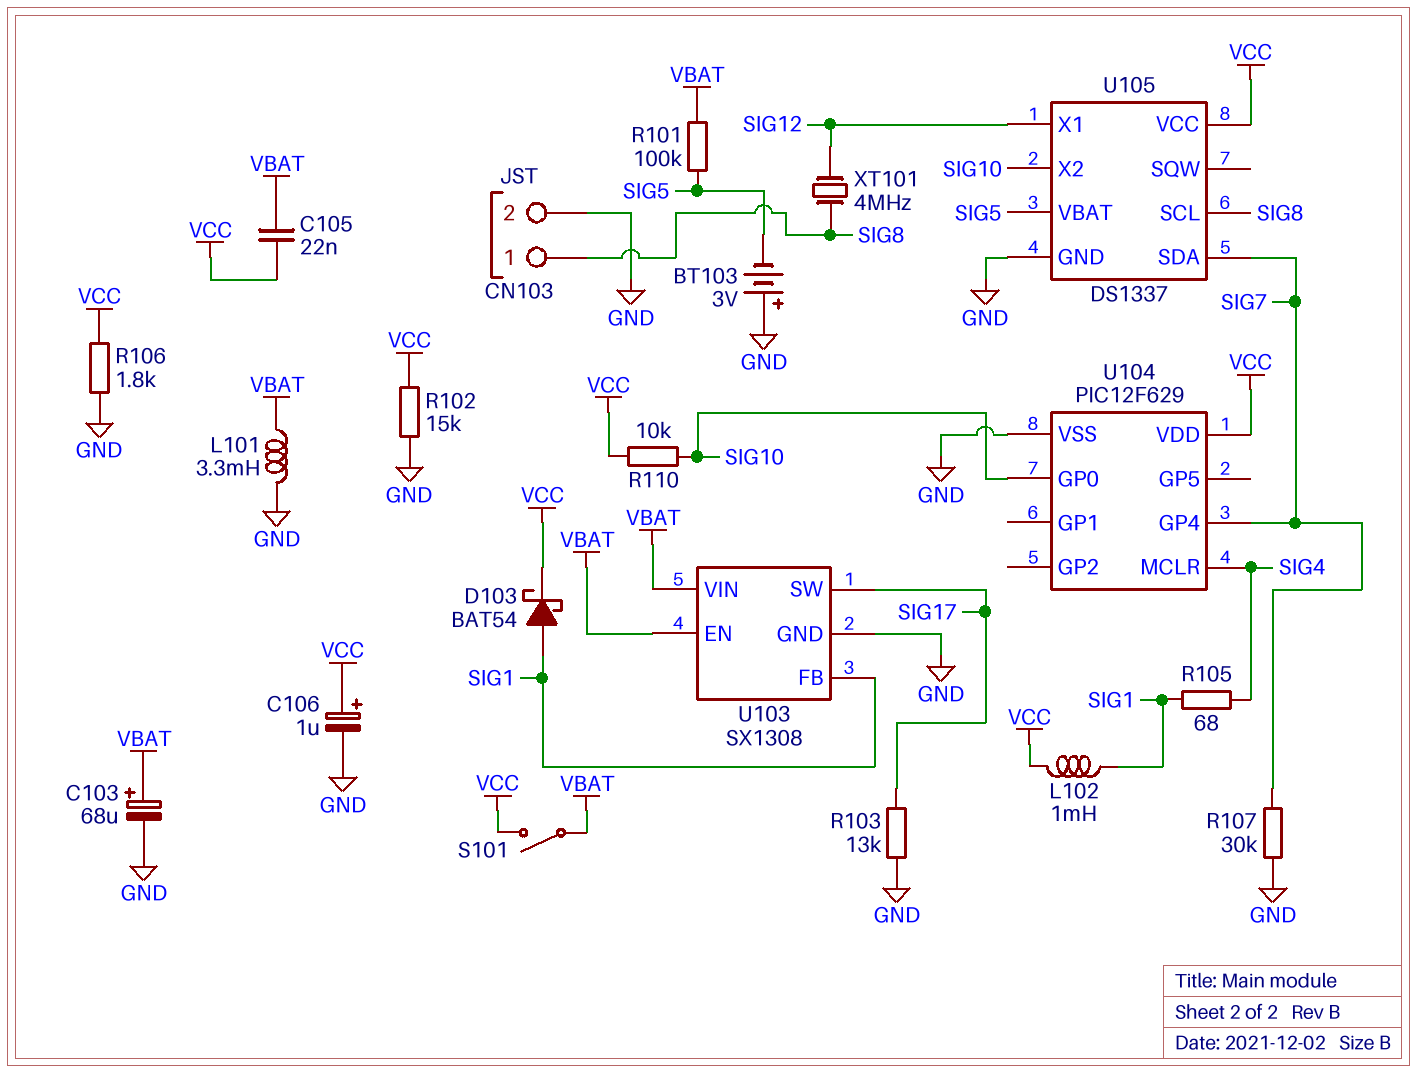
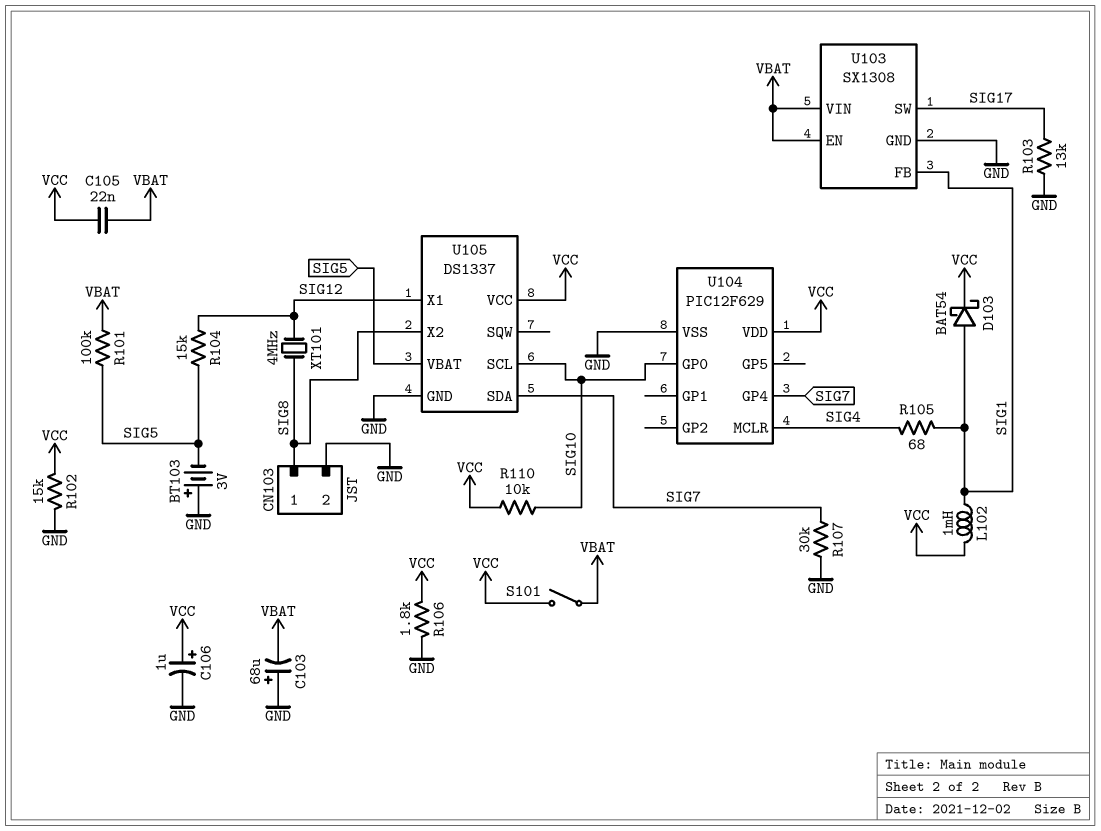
C103: 68uF (plus VBAT, minus GND) -> 68uF (plus GND, minus VBAT)
L101: 3.3mH (GND, VBAT) -> none
R104: none -> 15k (SIG5, SIG12)
U105 pin SCL: SIG8 -> SIG10
U105 pin X2: SIG10 -> SIG8

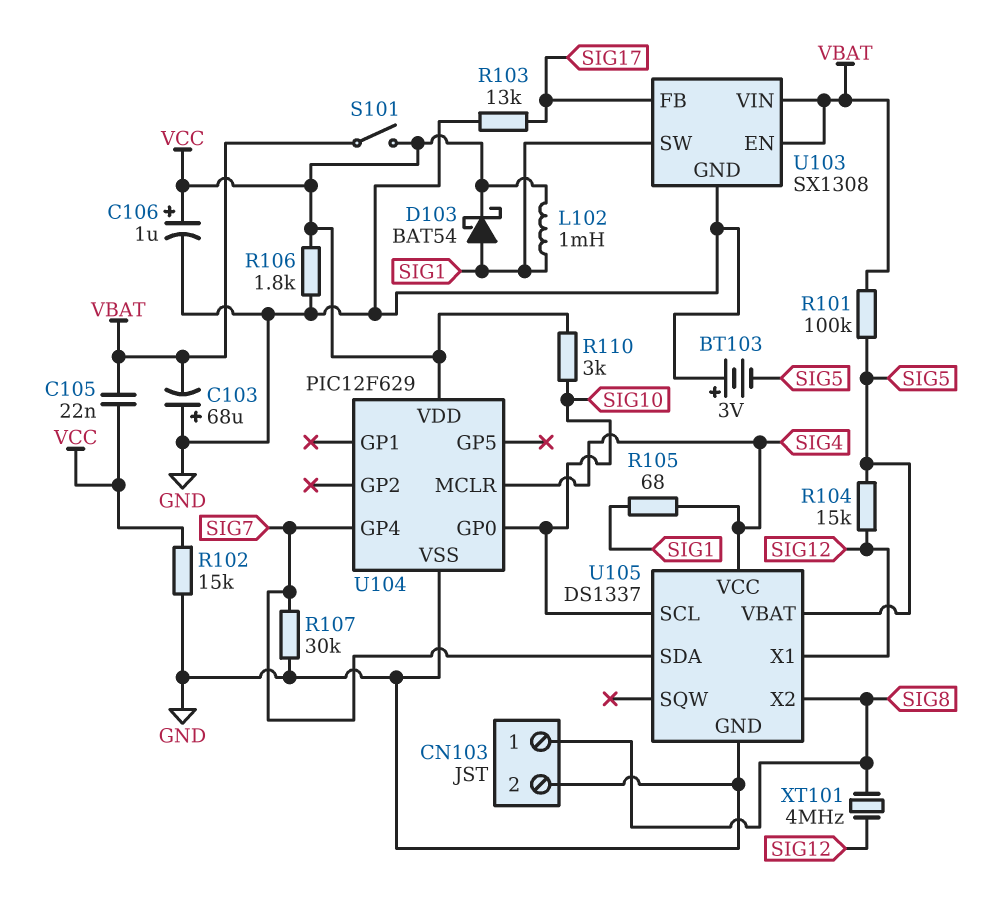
R110: 10k (SIG10, VCC) -> 3k (SIG10, VCC)
U103 pin FB: SIG1 -> SIG17
U103 pin SW: SIG17 -> SIG1
U105 pin VCC: VCC -> SIG4

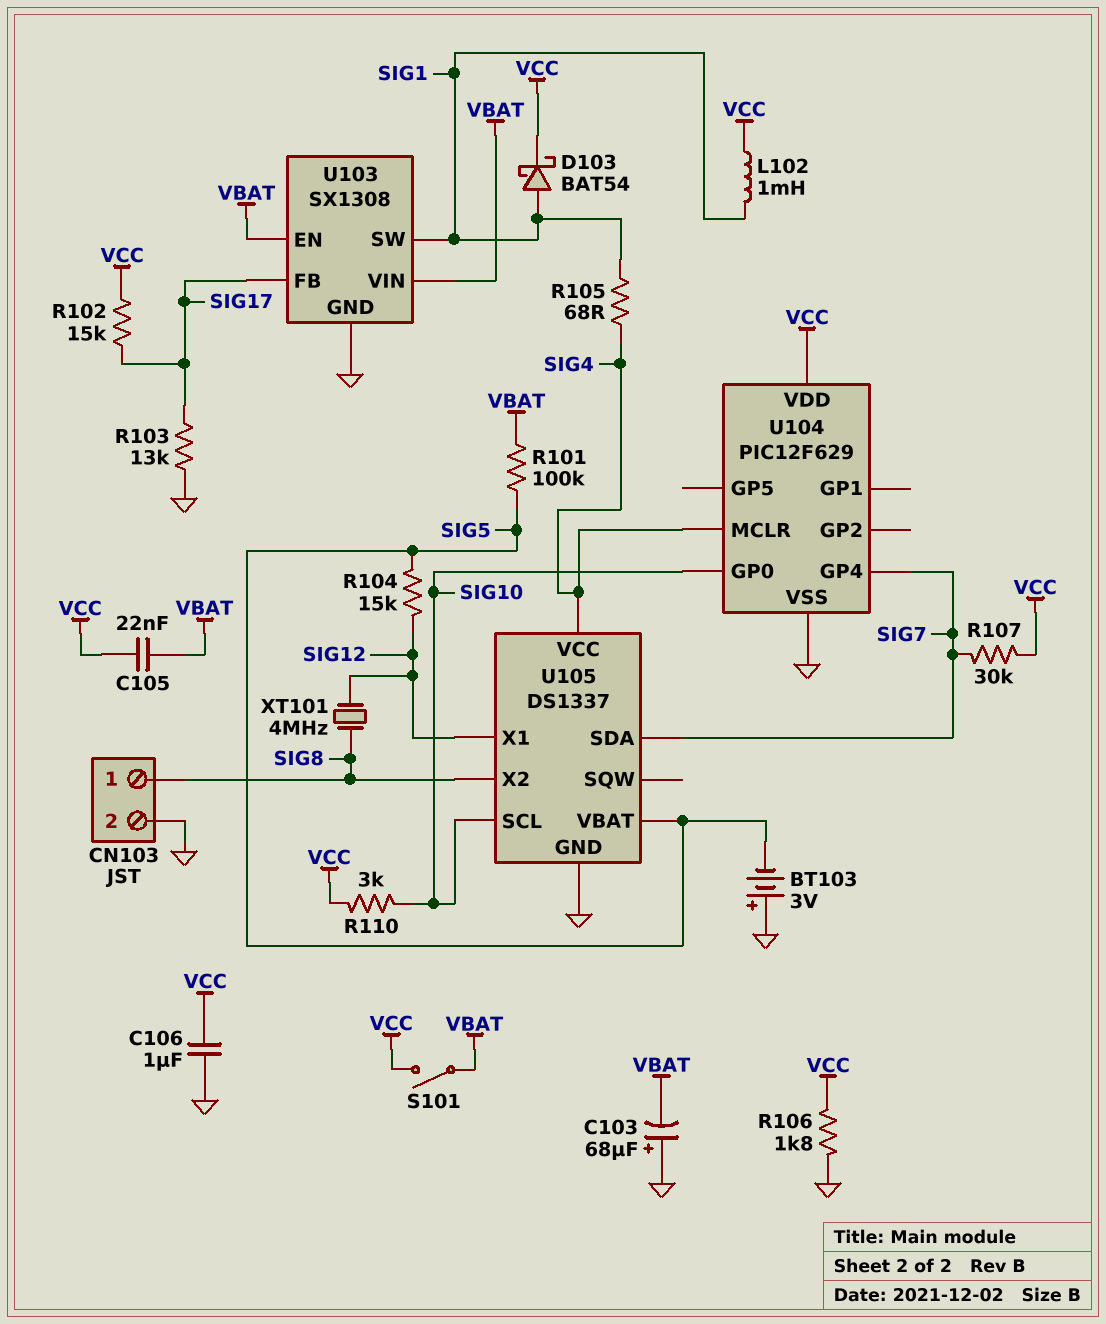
C106: 1uF (plus VCC, minus GND) -> 1uF (GND, VCC)
R102: 15k (GND, VCC) -> 15k (SIG17, VCC)
R107: 30k (GND, SIG7) -> 30k (SIG7, VCC)

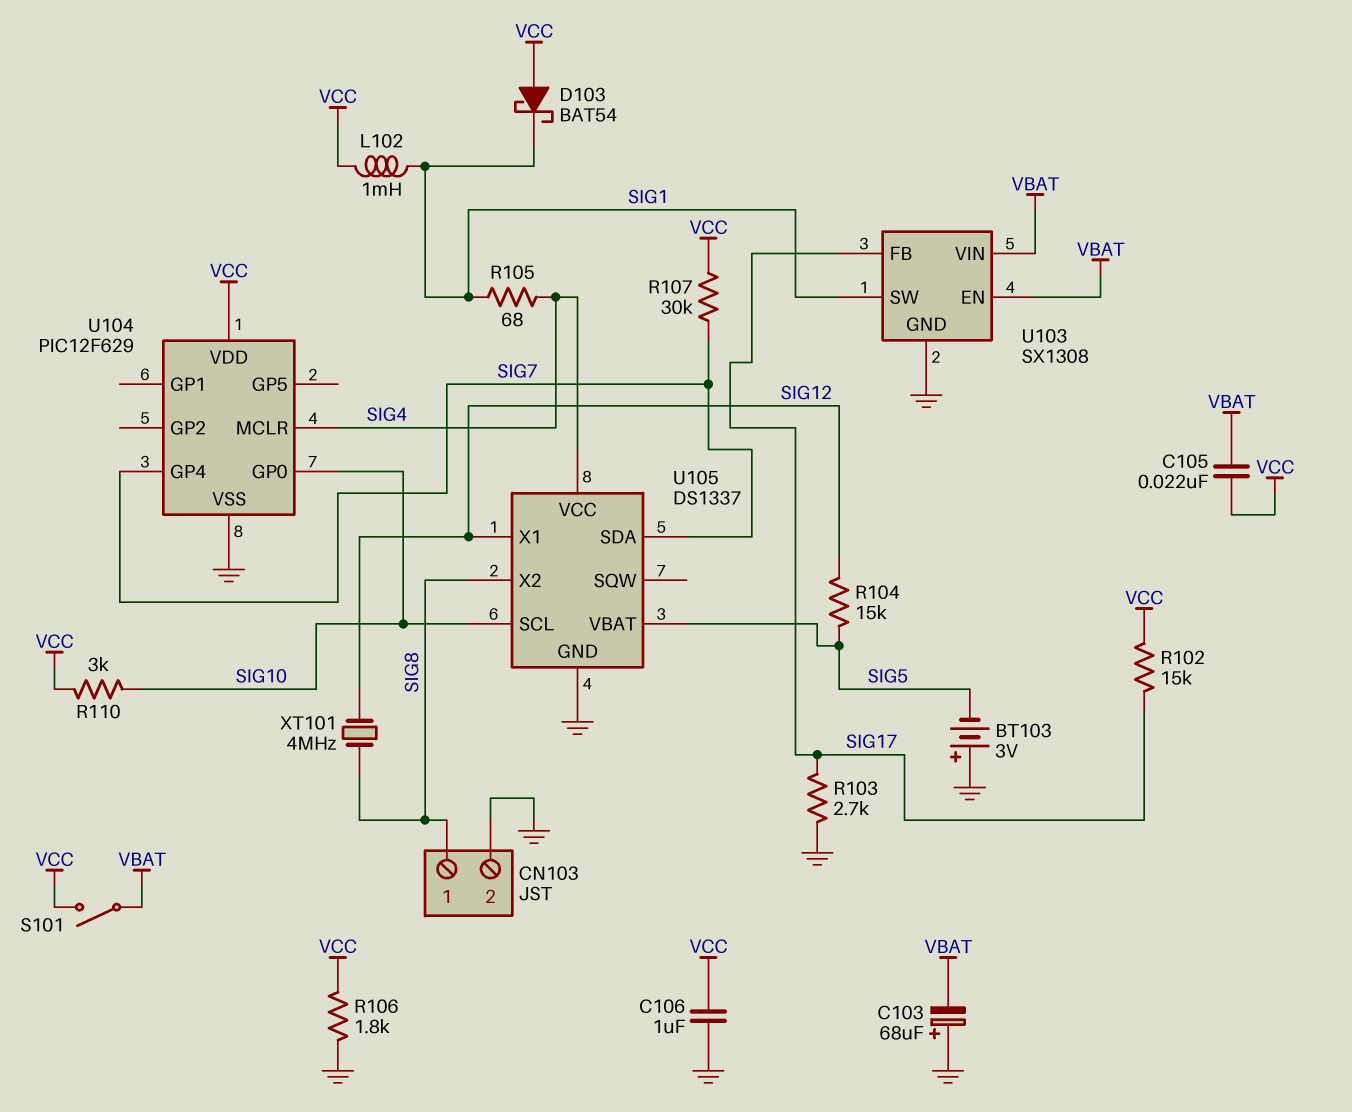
D103: schottky BAT54 (A SIG1, K VCC) -> schottky BAT54 (A VCC, K SIG1)
R101: 100k (SIG5, VBAT) -> none
R103: 13k (GND, SIG17) -> 2.7k (GND, SIG17)

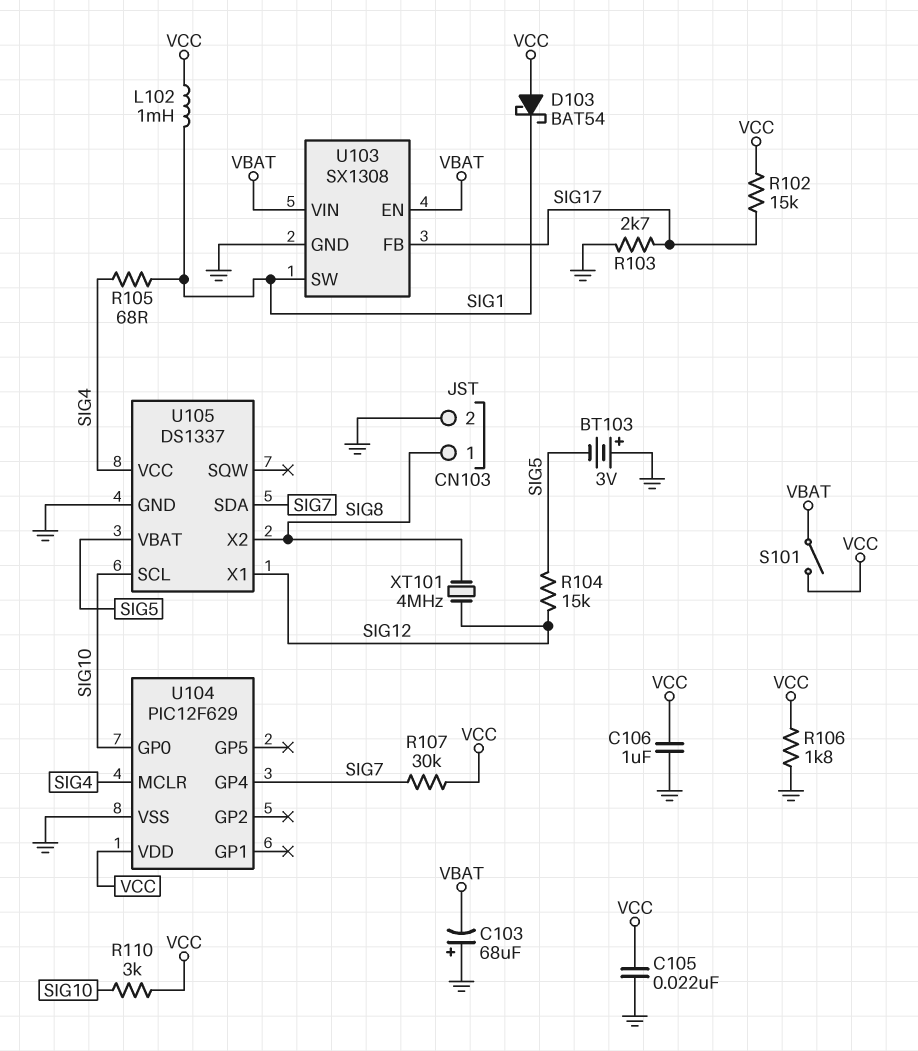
C105: 22nF (VBAT, VCC) -> 22nF (GND, VCC)

